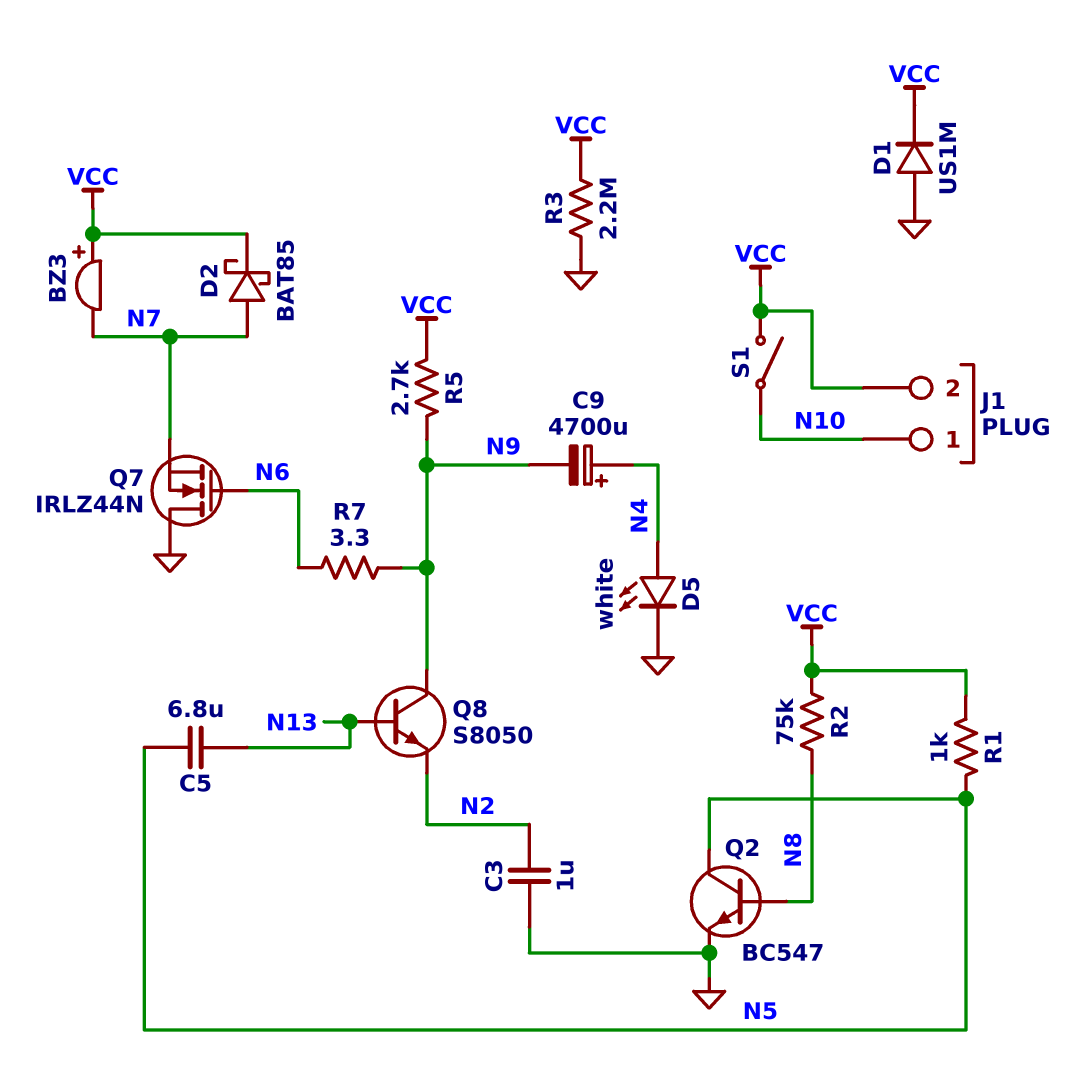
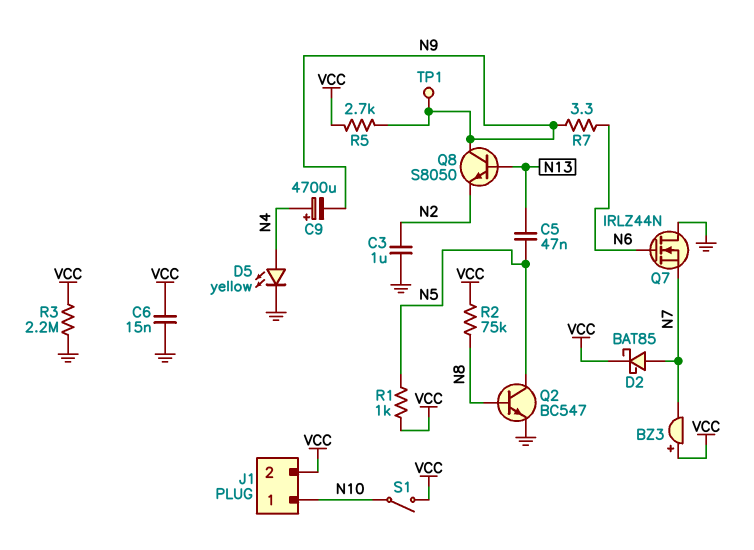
C5: 6.8uF (N5, N13) -> 47nF (N5, N13)
C6: none -> 15nF (GND, VCC)
D1: diode US1M (A GND, K VCC) -> none
D5: LED white (A N4, K GND) -> LED yellow (A N4, K GND)
TP1: none -> test point (N9)

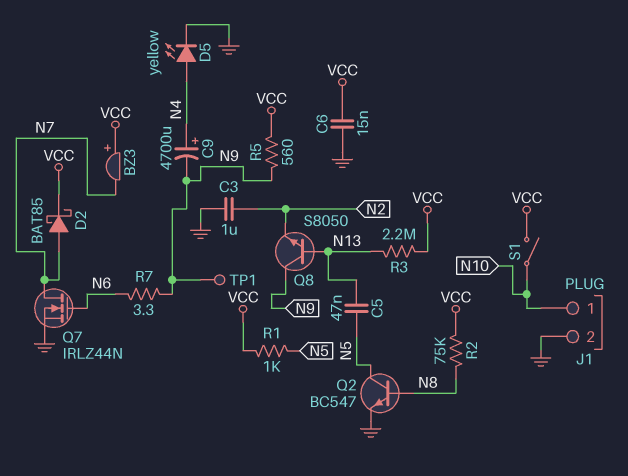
J1 pin 2: VCC -> GND
Q7: NMOS IRLZ44N (G N6, D GND, S N7) -> NMOS IRLZ44N (G N6, D N7, S GND)
R3: 2.2M (GND, VCC) -> 2.2M (N13, VCC)
R5: 2.7k (N9, VCC) -> 560 (N9, VCC)

